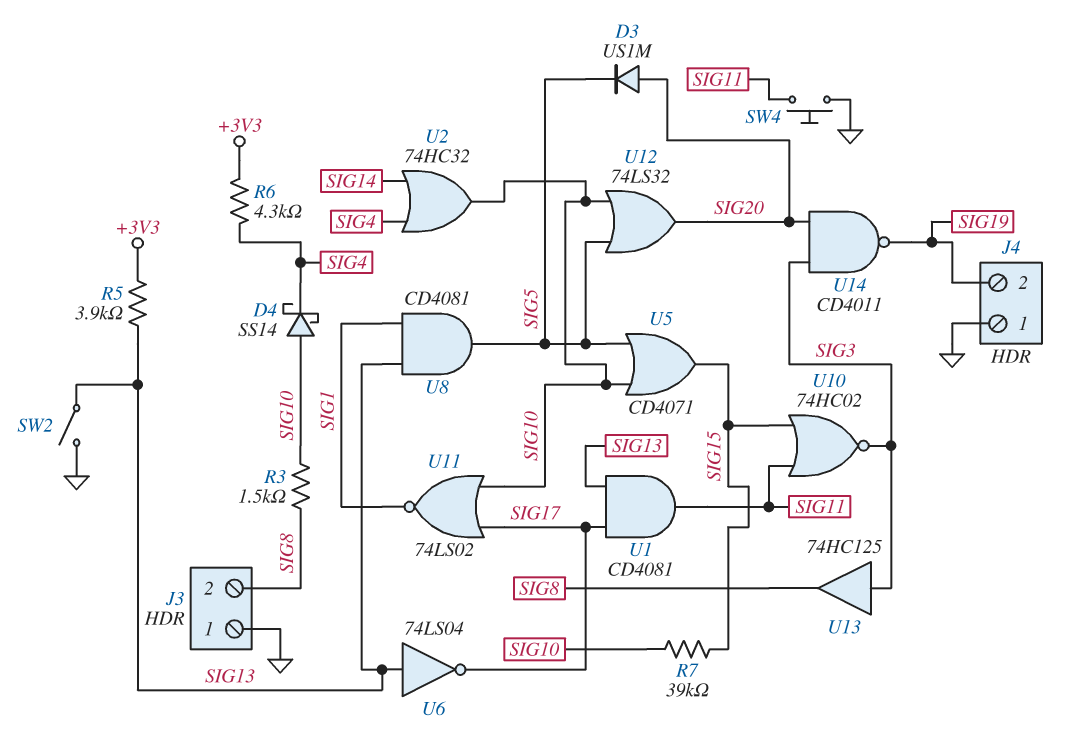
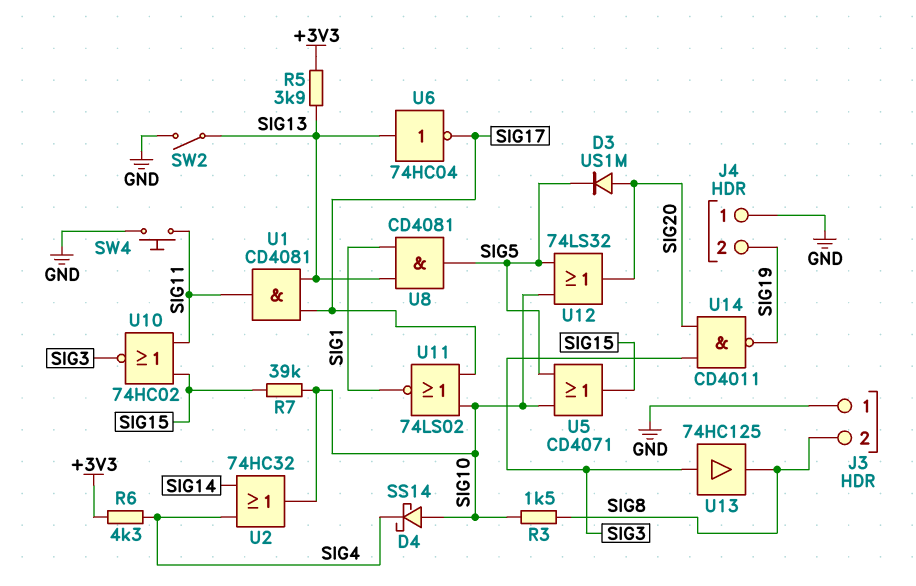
U6: NOT 74LS04 (in SIG13, out SIG17) -> NOT 74HC04 (in SIG13, out SIG17)

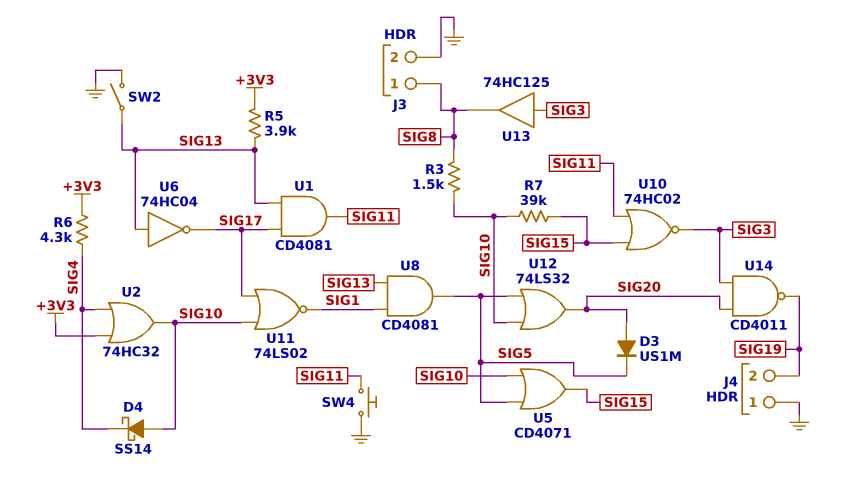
J3 pin 1: GND -> SIG8
J3 pin 2: SIG8 -> GND
U2: OR 74HC32 (in SIG4, in SIG14, out SIG10) -> OR 74HC32 (in +3V3, in SIG4, out SIG10)

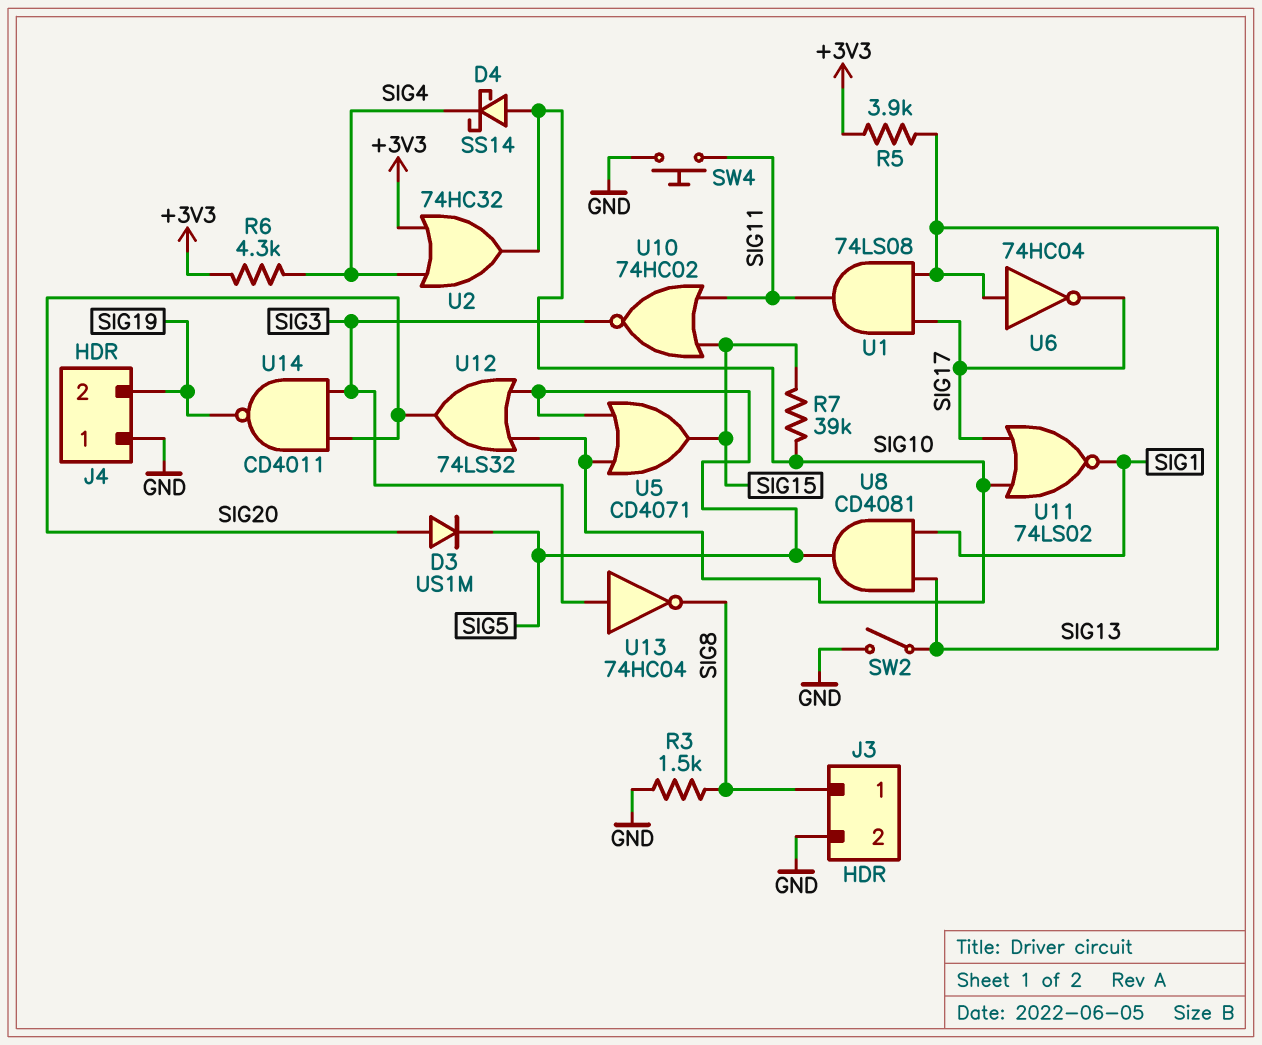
R3: 1.5k (SIG8, SIG10) -> 1.5k (GND, SIG8)
U1: AND CD4081 (in SIG13, in SIG17, out SIG11) -> AND 74LS08 (in SIG13, in SIG17, out SIG11)
U13: buffer 74HC125 (in SIG3, out SIG8) -> NOT 74HC04 (in SIG3, out SIG8)

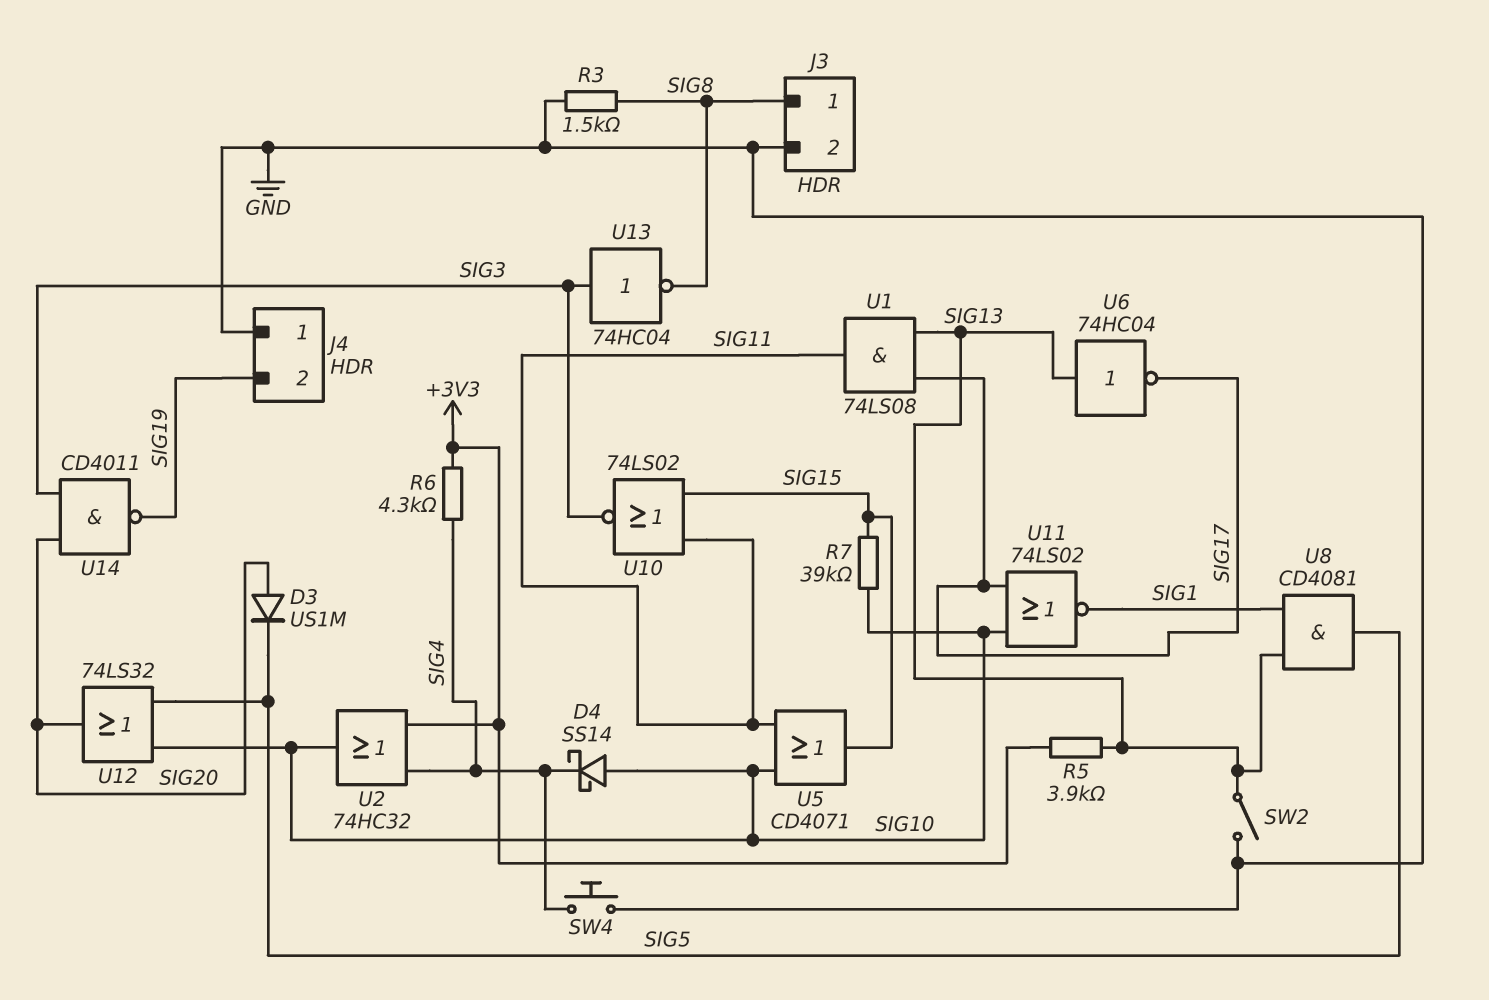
SW4: button (GND, SIG11) -> button (GND, SIG4)
U5: OR CD4071 (in SIG5, in SIG10, out SIG15) -> OR CD4071 (in SIG10, in SIG11, out SIG15)
U10: NOR 74HC02 (in SIG11, in SIG15, out SIG3) -> NOR 74LS02 (in SIG11, in SIG15, out SIG3)

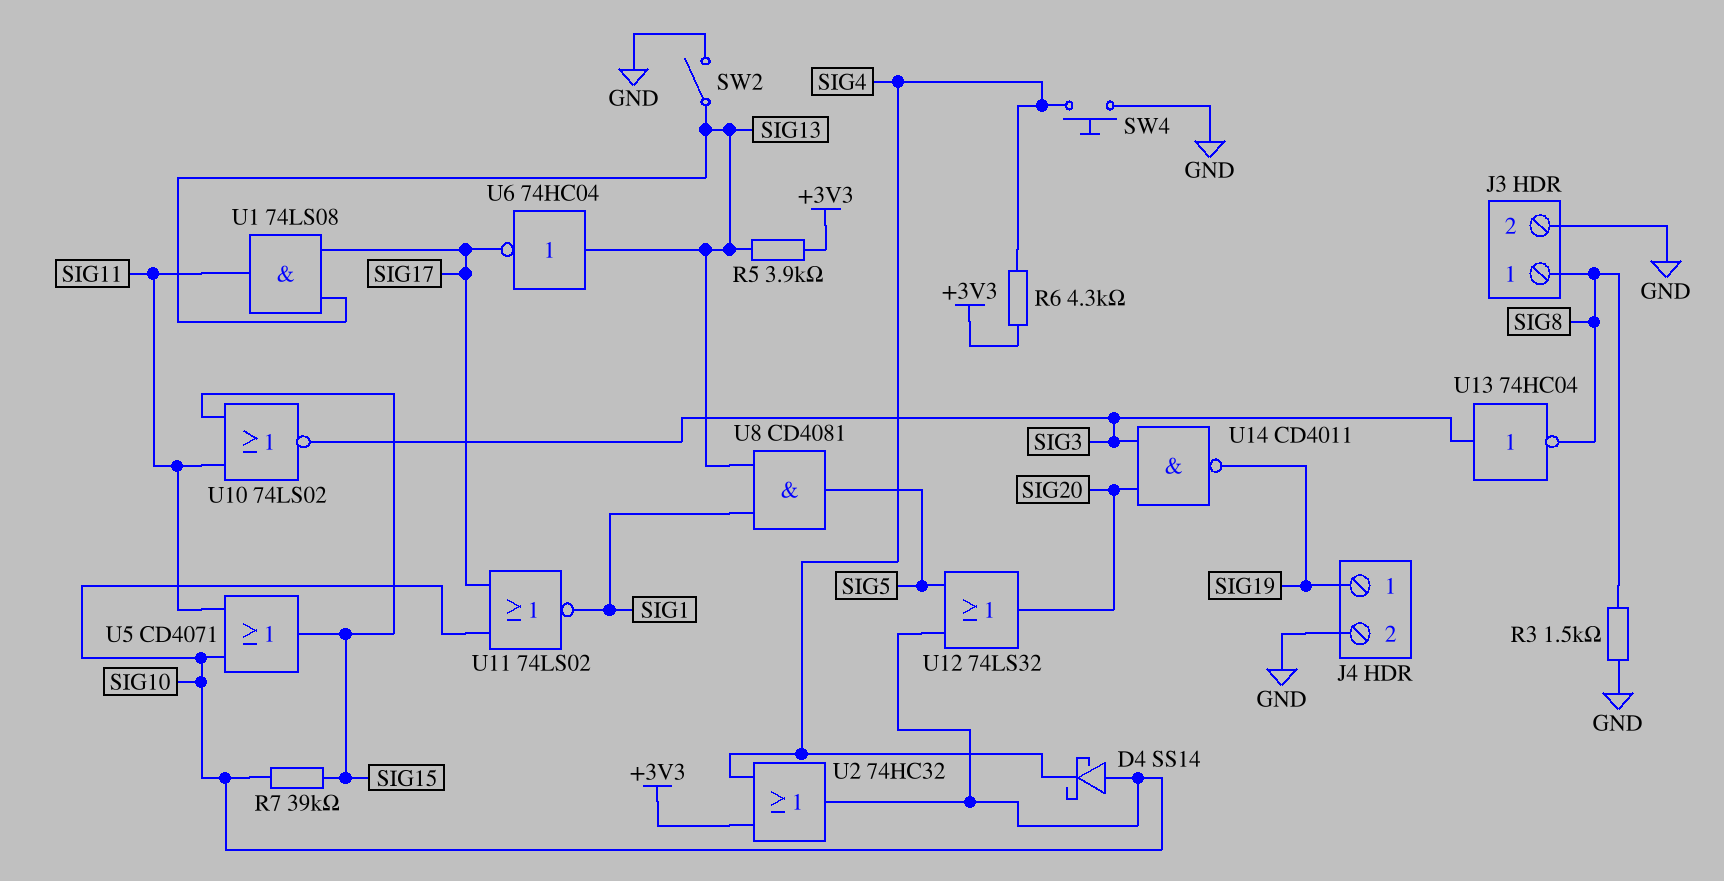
D3: diode US1M (A SIG20, K SIG5) -> none
J4 pin 1: GND -> SIG19
J4 pin 2: SIG19 -> GND

